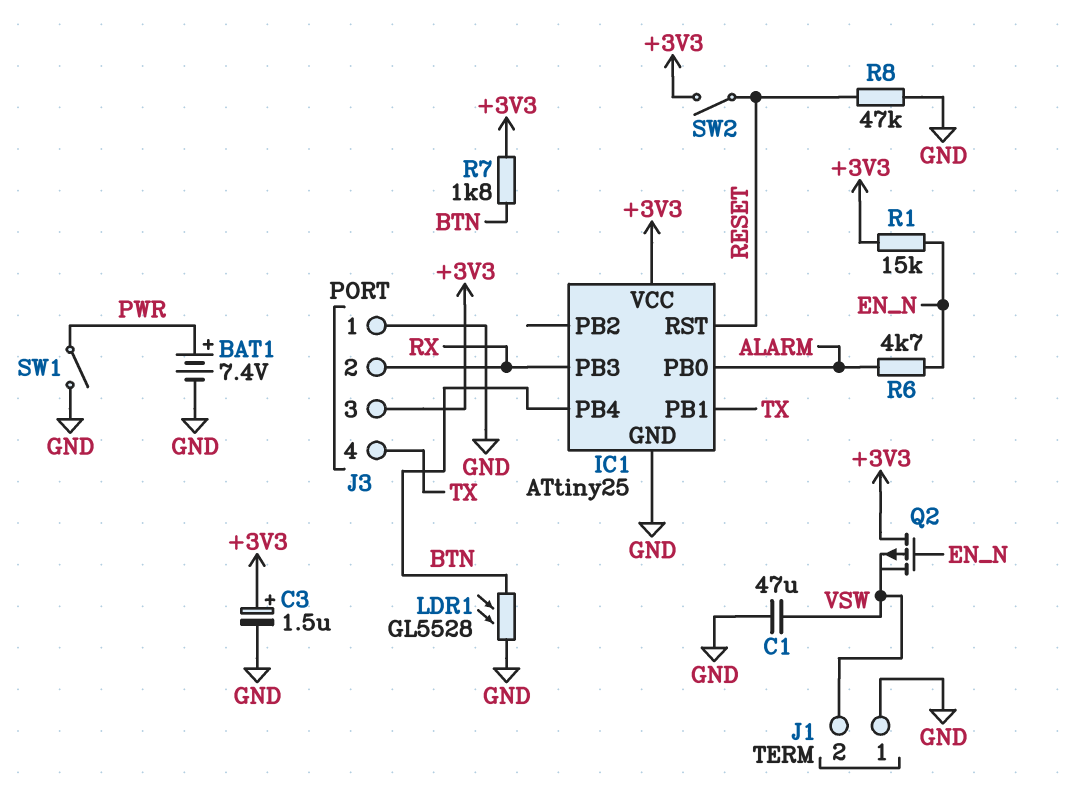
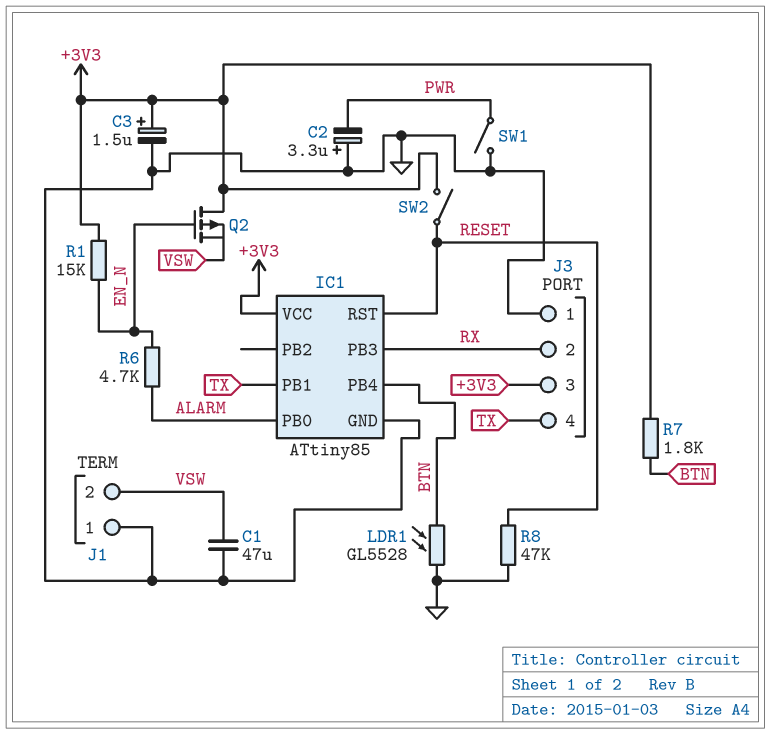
BAT1: 7.4V (plus PWR, minus GND) -> none
C2: none -> 3.3uF (plus GND, minus PWR)
IC1: ATtiny25 -> ATtiny85

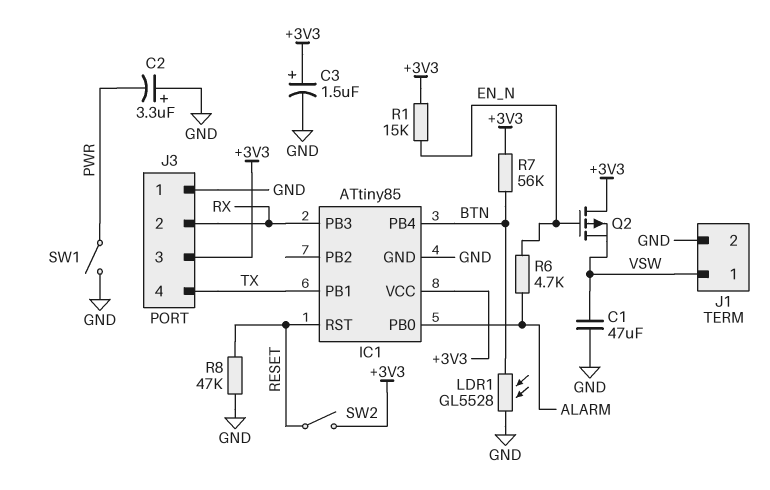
J1 pin 1: GND -> VSW
J1 pin 2: VSW -> GND
R7: 1.8k (+3V3, BTN) -> 56k (+3V3, BTN)

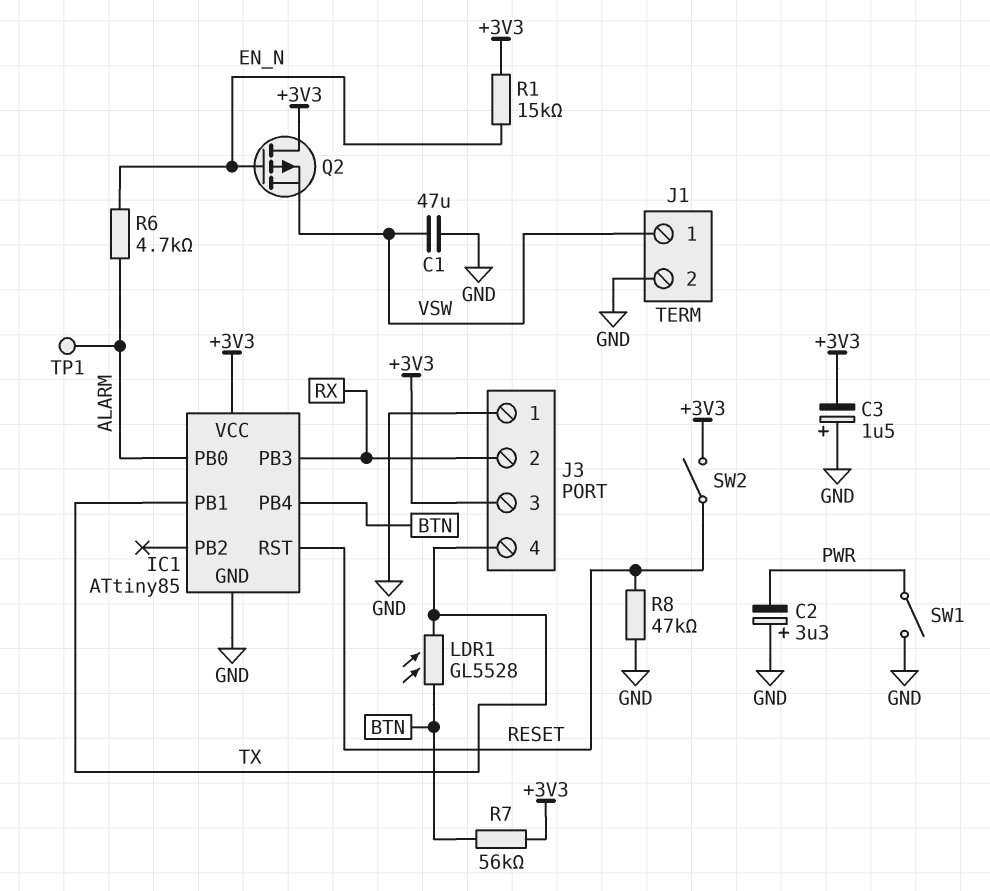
C3: 1.5uF (plus +3V3, minus GND) -> 1.5uF (plus GND, minus +3V3)
LDR1: GL5528 (BTN, GND) -> GL5528 (BTN, TX)
TP1: none -> test point (ALARM)

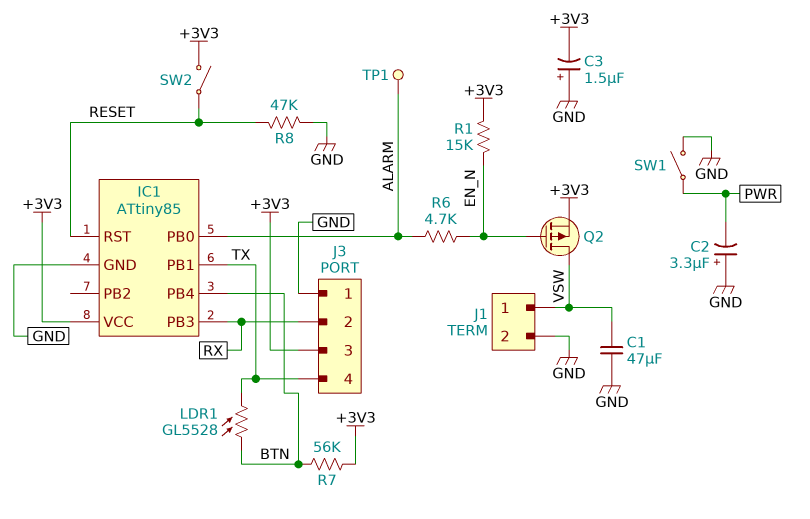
Q2: PMOS (G EN_N, D +3V3, S VSW) -> PMOS (G EN_N, D VSW, S +3V3)

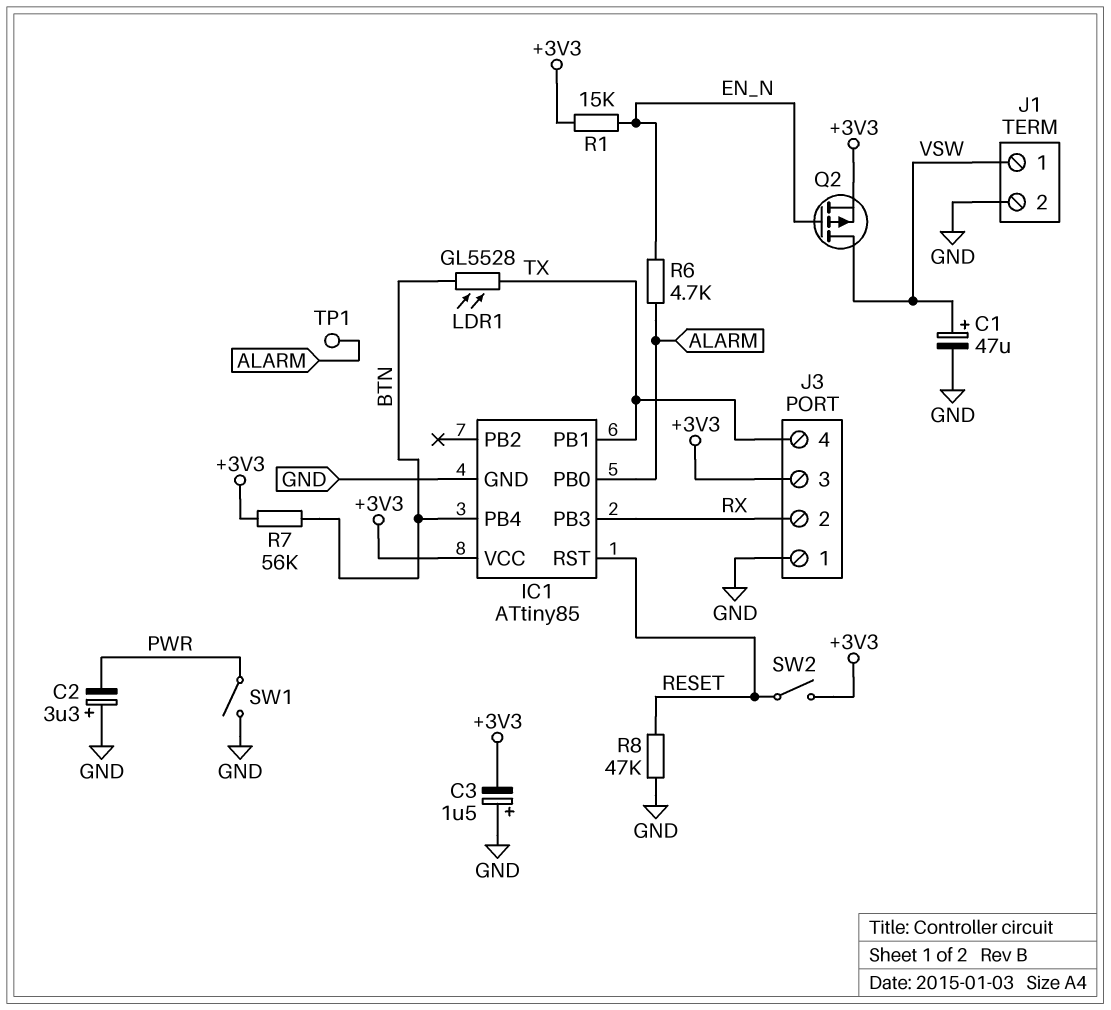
C1: 47uF (GND, VSW) -> 47uF (plus VSW, minus GND)

